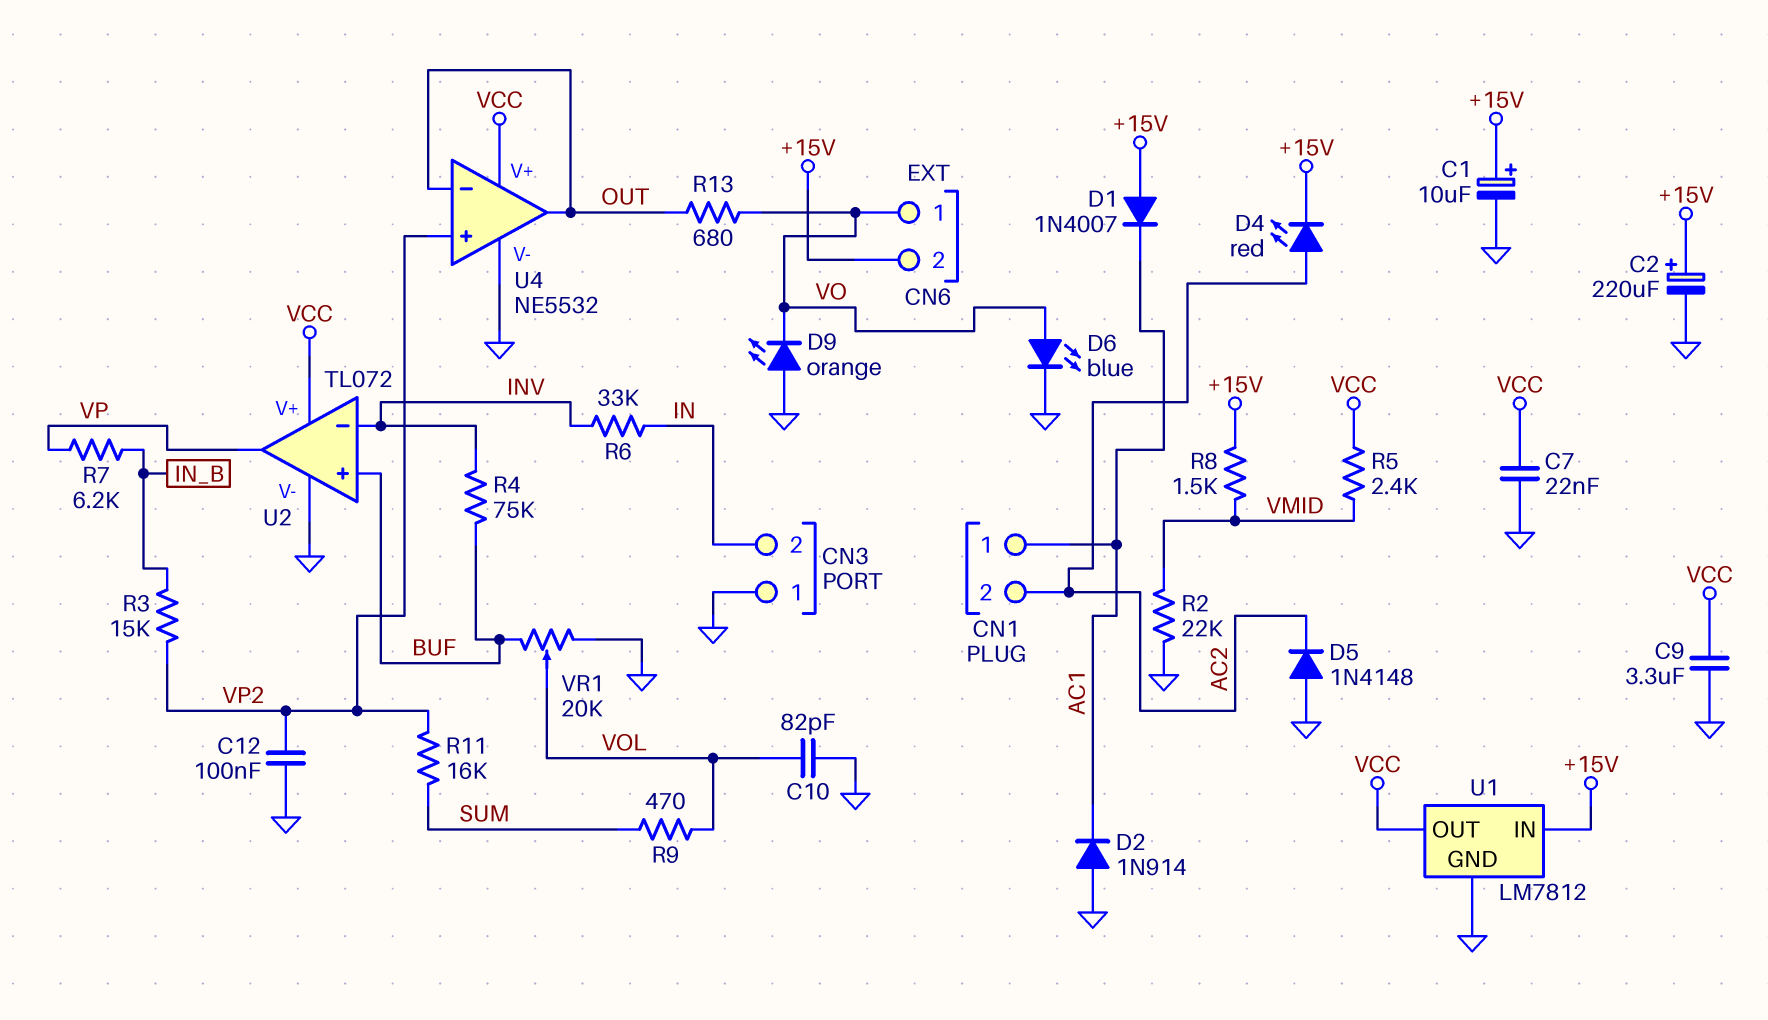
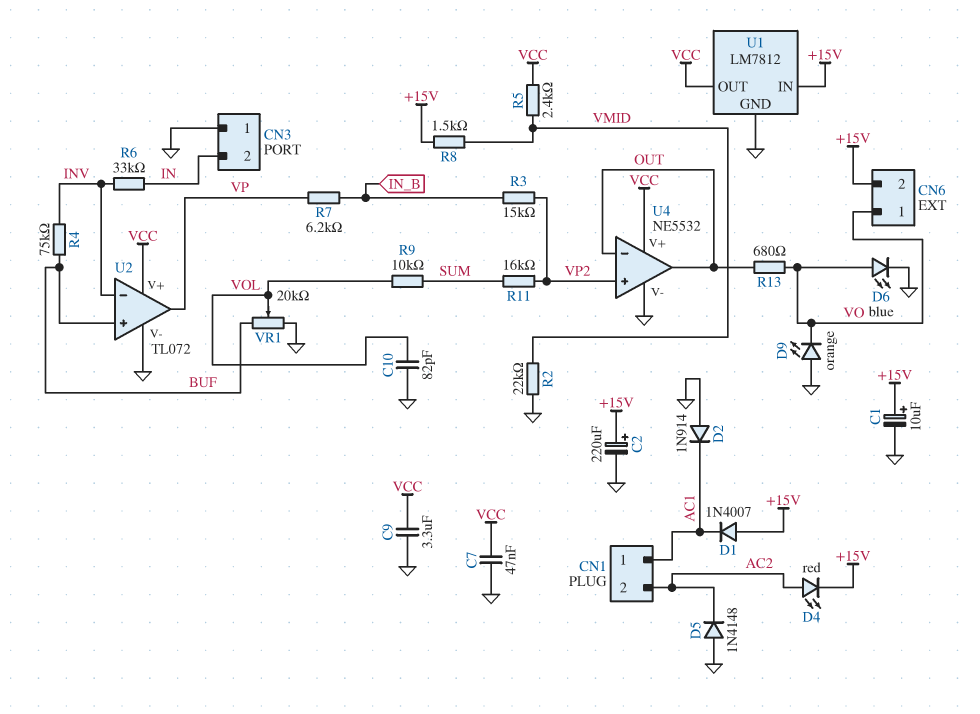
C7: 22nF (GND, VCC) -> 47nF (GND, VCC)
C12: 100nF (GND, VP2) -> none
R9: 470 (SUM, VOL) -> 10k (SUM, VOL)

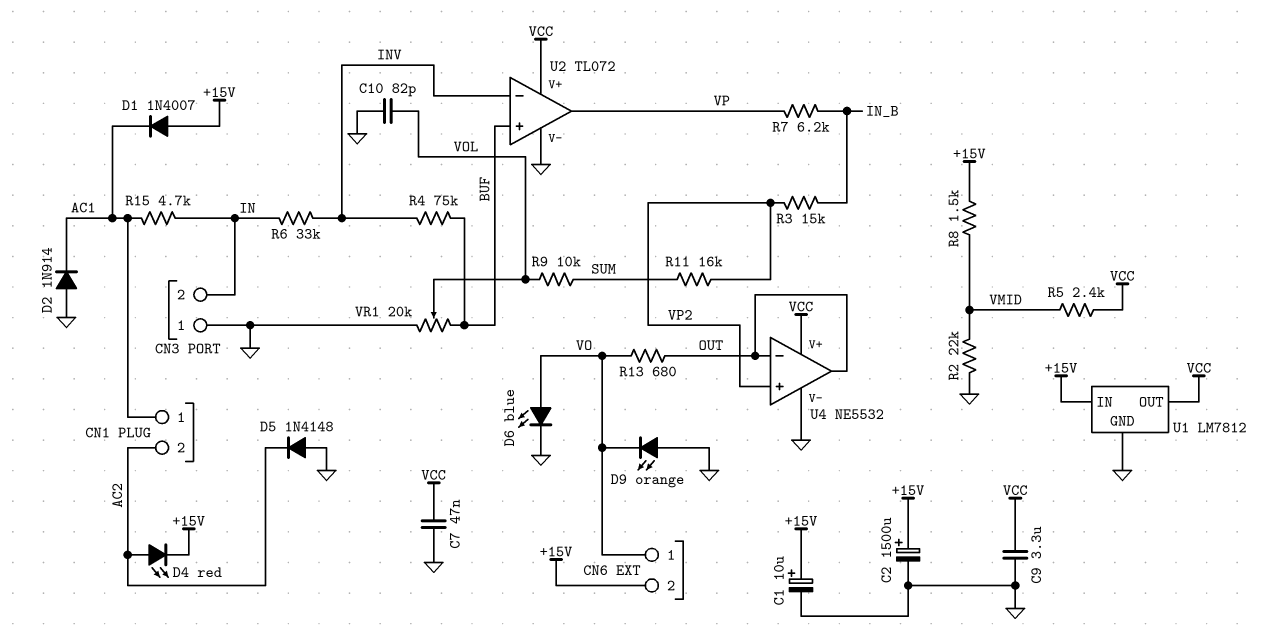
C2: 220uF (plus +15V, minus GND) -> 1500uF (plus +15V, minus GND)
R15: none -> 4.7k (AC1, IN)

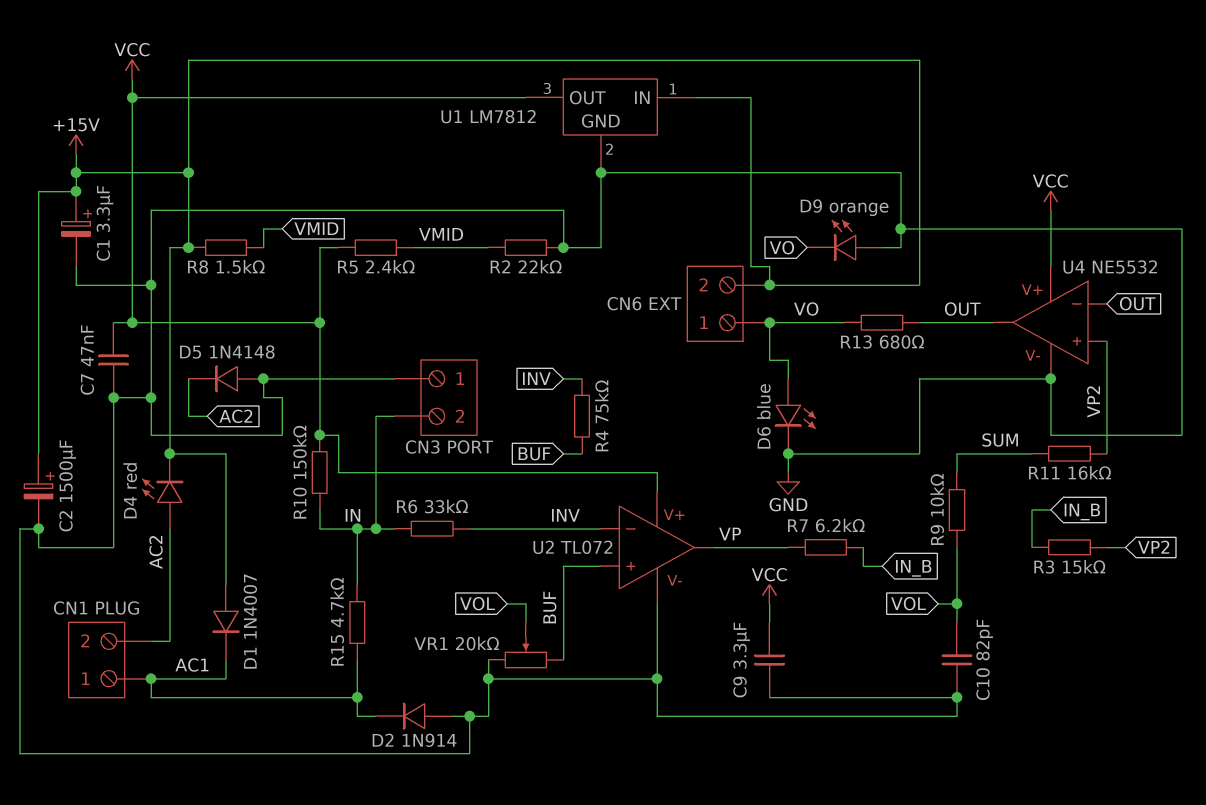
C1: 10uF (plus +15V, minus GND) -> 3.3uF (plus +15V, minus GND)
R10: none -> 150k (IN, VCC)

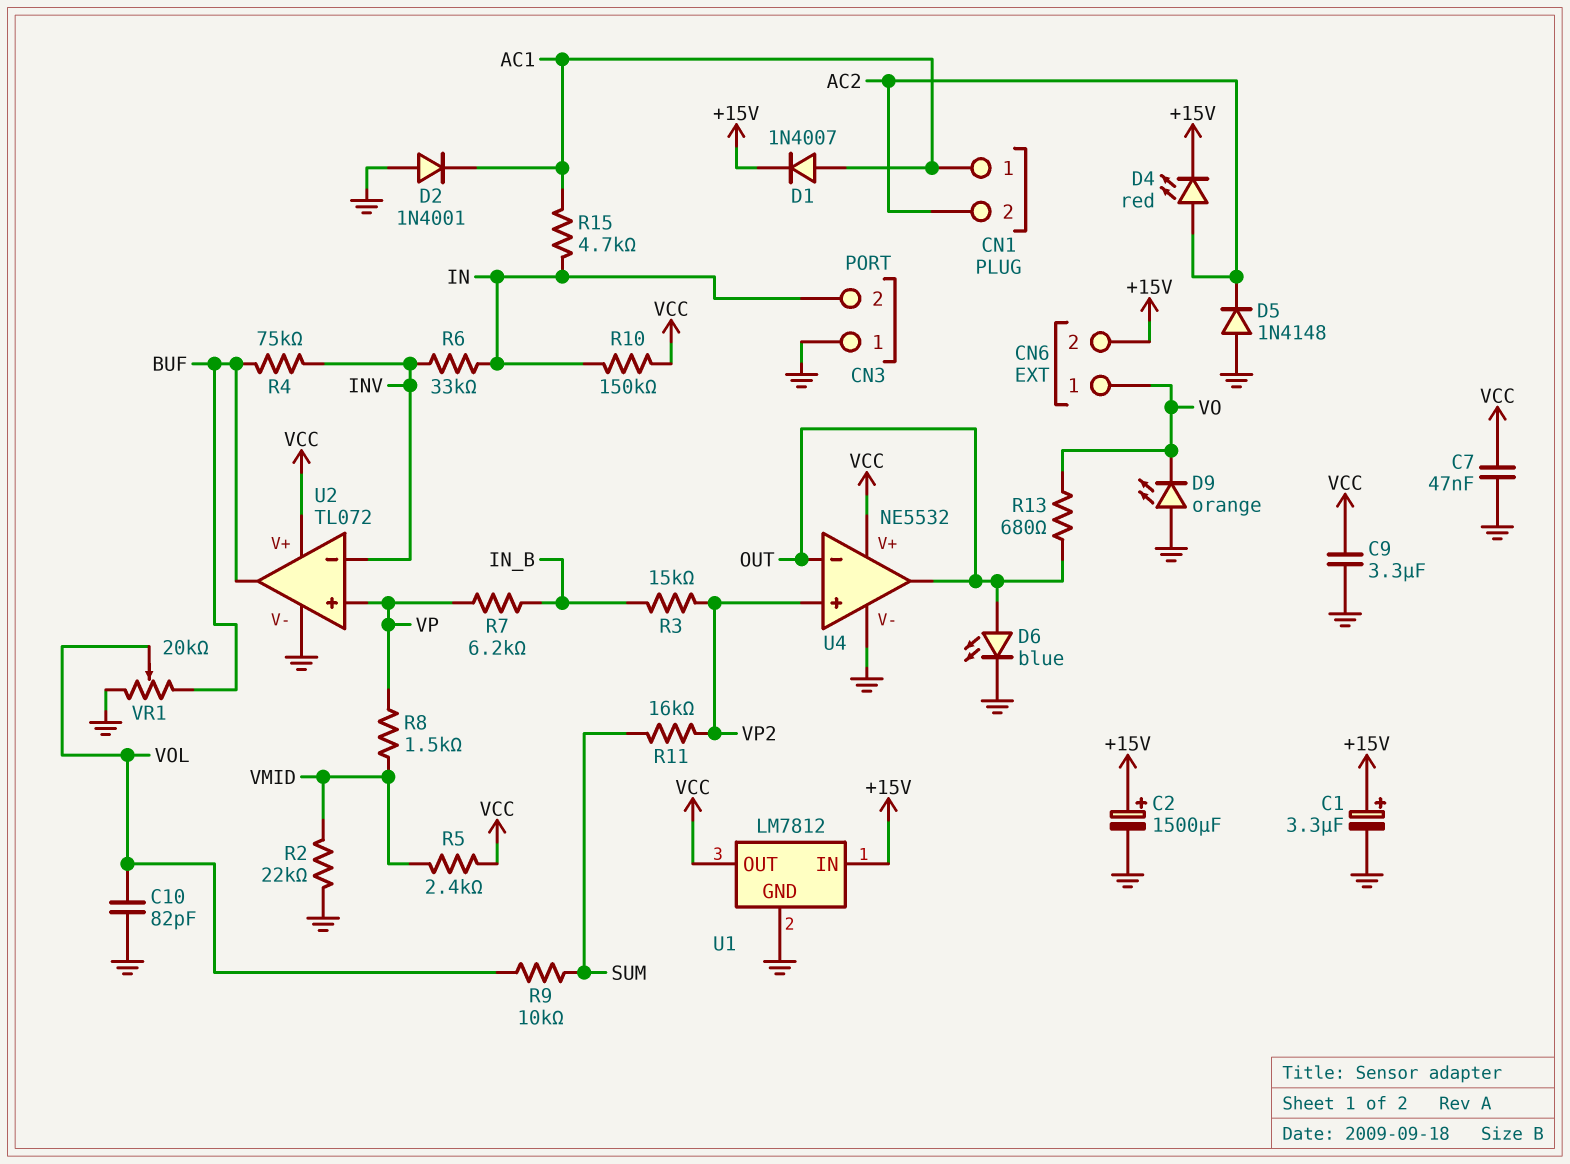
D1: diode 1N4007 (A +15V, K AC1) -> diode 1N4007 (A AC1, K +15V)
D2: diode 1N914 (A GND, K AC1) -> diode 1N4001 (A GND, K AC1)
D6: LED blue (A VO, K GND) -> LED blue (A OUT, K GND)
R8: 1.5k (+15V, VMID) -> 1.5k (VMID, VP)
U2 pin in+: BUF -> VP
U2 pin out: VP -> BUF

